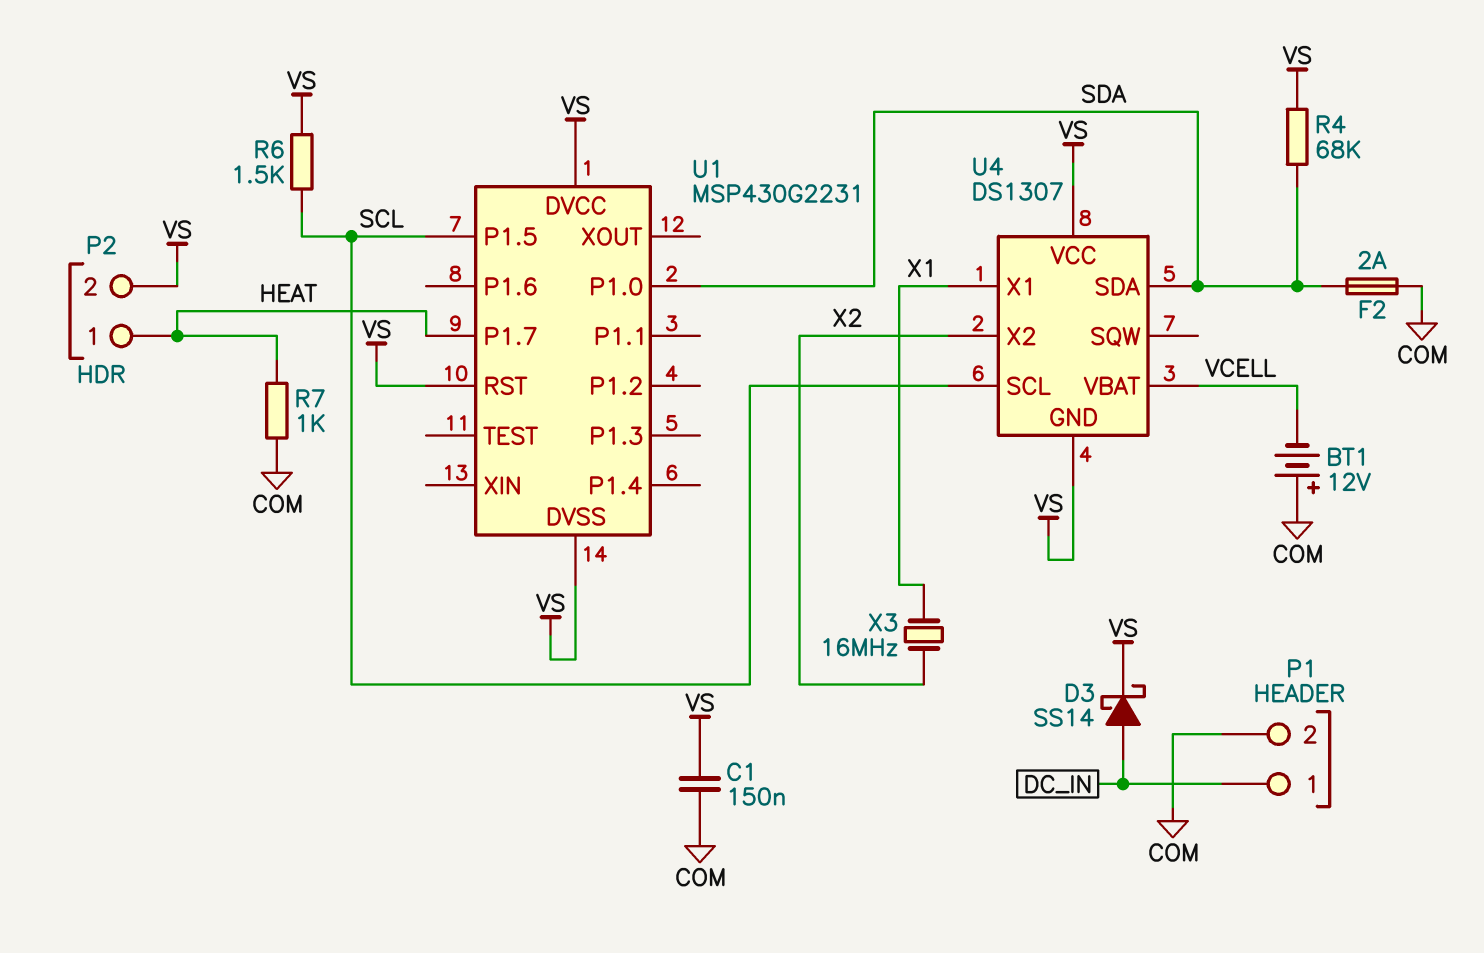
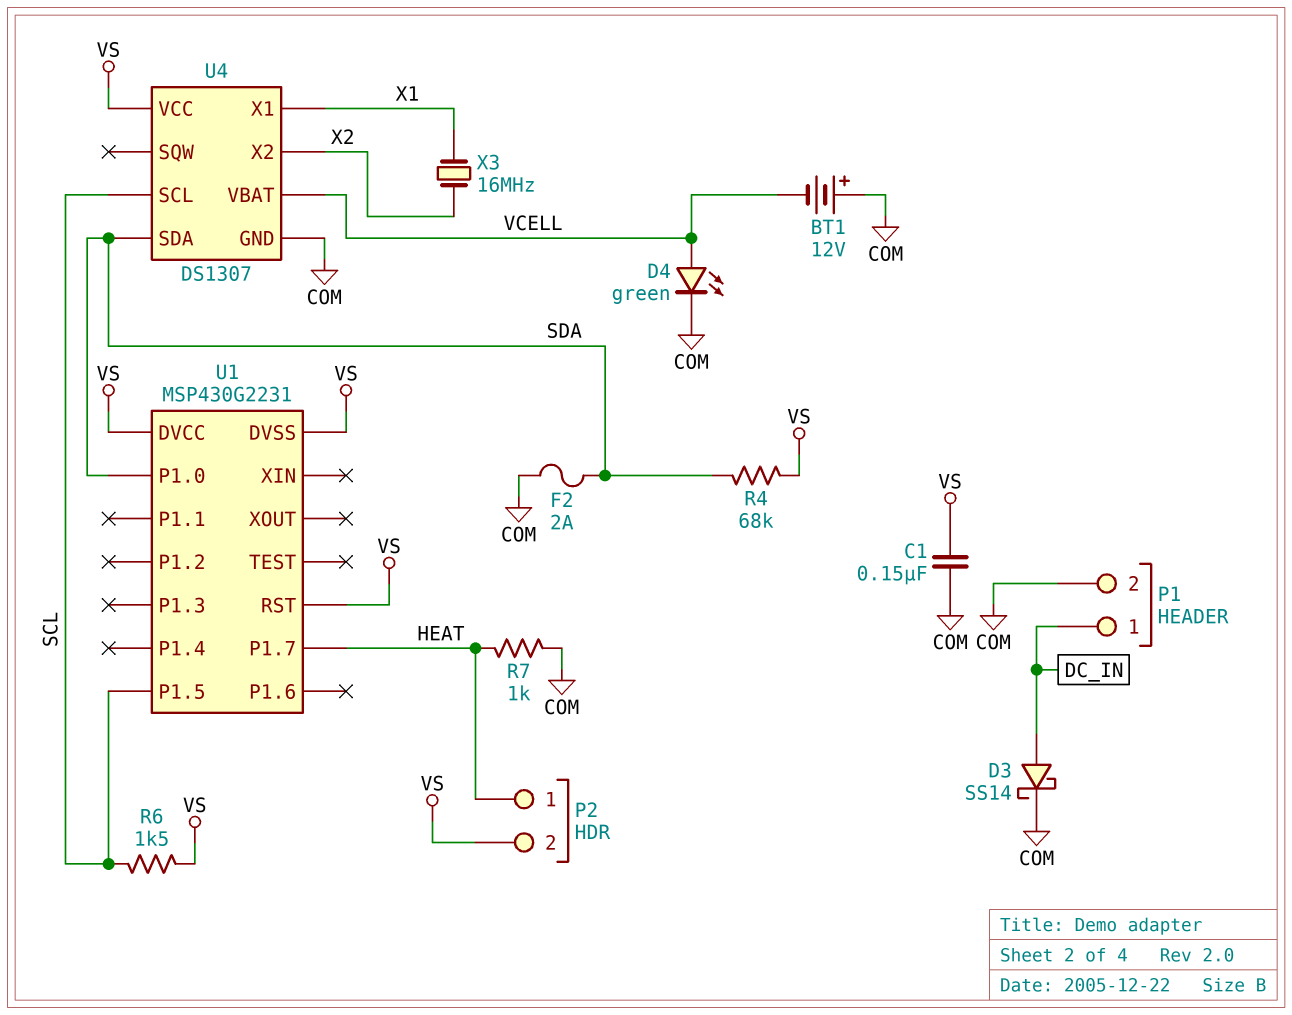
D3: schottky SS14 (A DC_IN, K VS) -> schottky SS14 (A DC_IN, K COM)
D4: none -> LED green (A VCELL, K COM)
U4 pin GND: VS -> COM

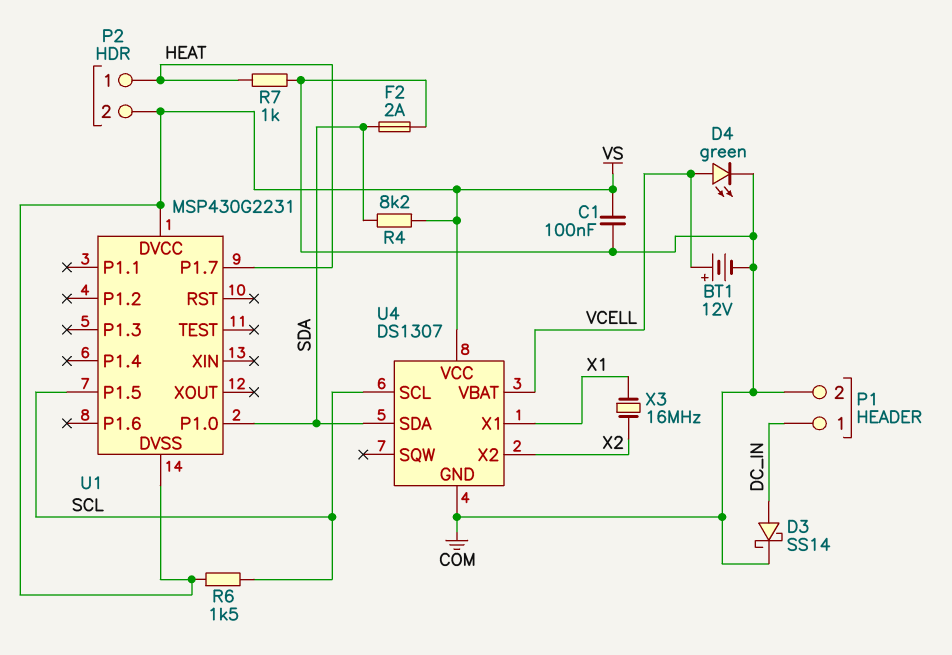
BT1: 12V (plus COM, minus VCELL) -> 12V (plus VCELL, minus COM)
C1: 150nF (COM, VS) -> 100nF (COM, VS)
R4: 68k (SDA, VS) -> 8.2k (SDA, VS)
U1 pin RST: VS -> none

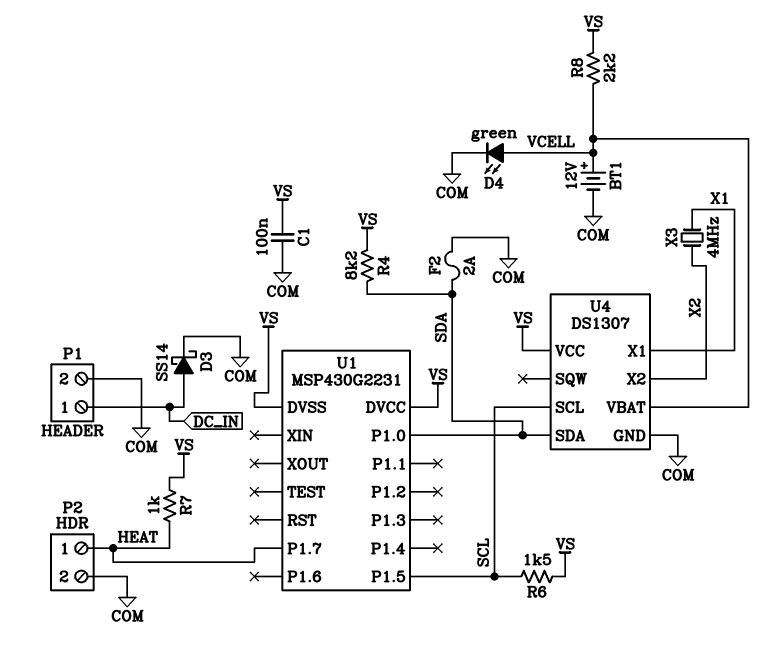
P2 pin 2: VS -> COM
R7: 1k (COM, HEAT) -> 1k (HEAT, VS)
R8: none -> 2.2k (VCELL, VS)
X3: 16MHz (X1, X2) -> 4MHz (X1, X2)

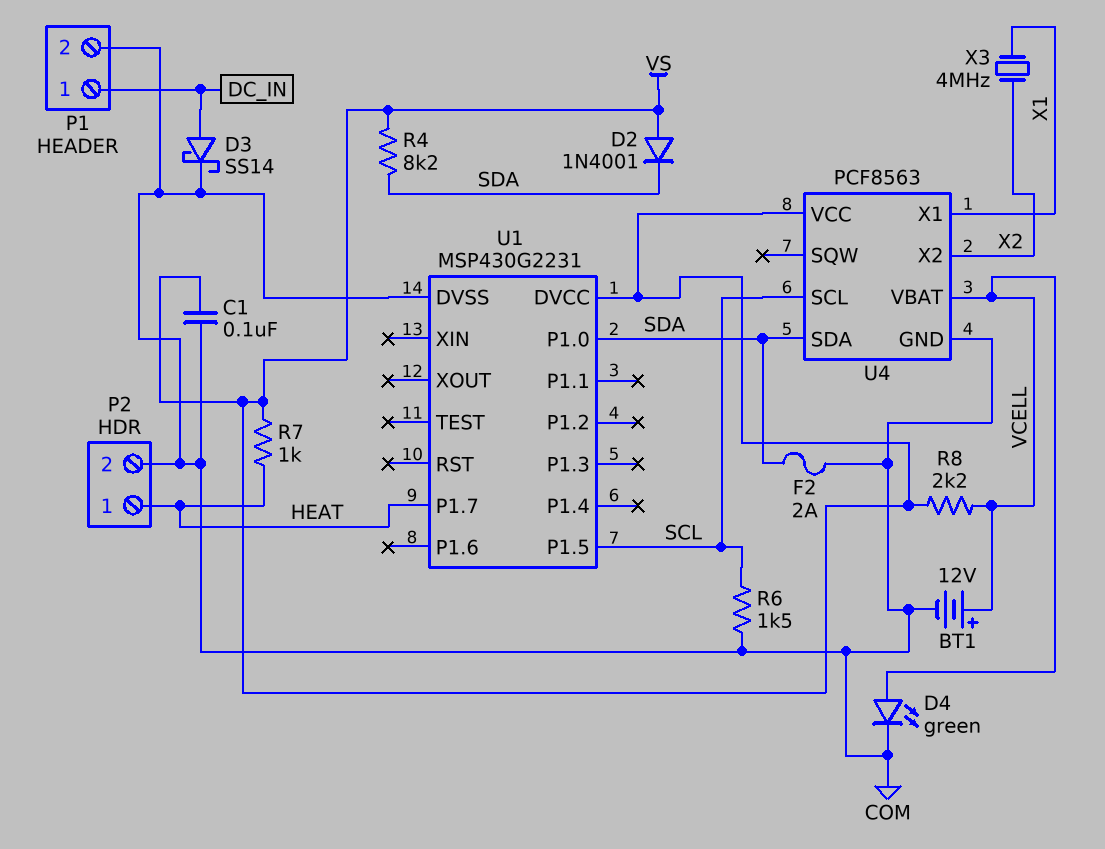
D2: none -> diode 1N4001 (A VS, K SDA)
R6: 1.5k (SCL, VS) -> 1.5k (COM, SCL)
U1 pin DVSS: VS -> COM
U4: DS1307 -> PCF8563

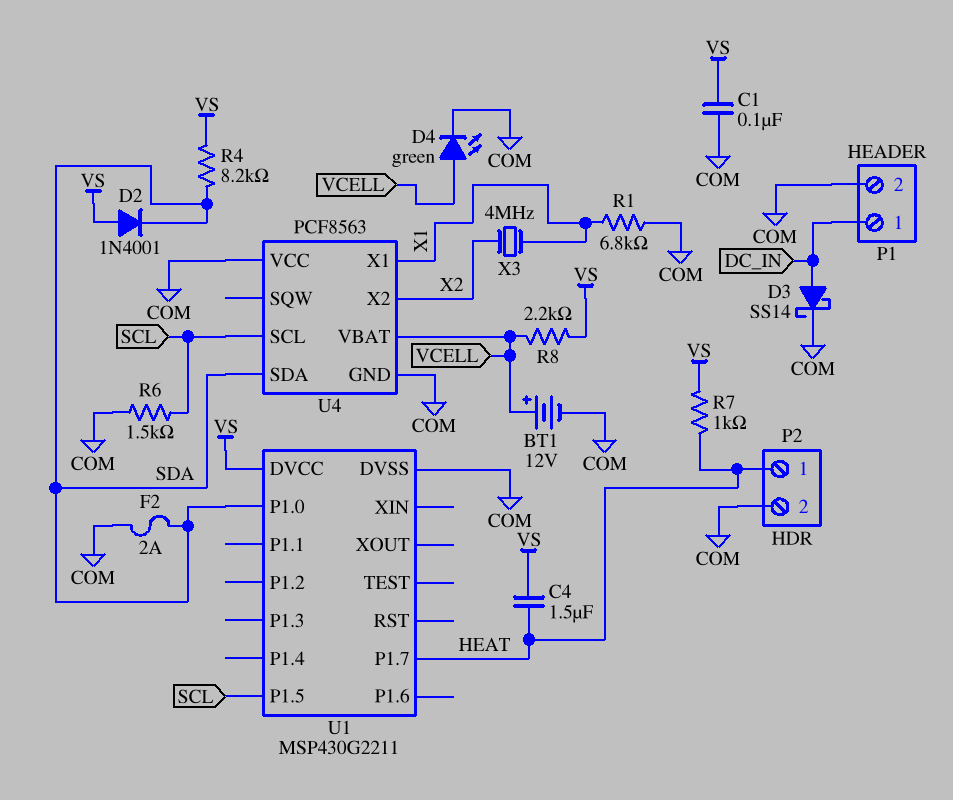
C4: none -> 1.5uF (HEAT, VS)
R1: none -> 6.8k (COM, X1)
U1: MSP430G2231 -> MSP430G2211
U4 pin VCC: VS -> COM

